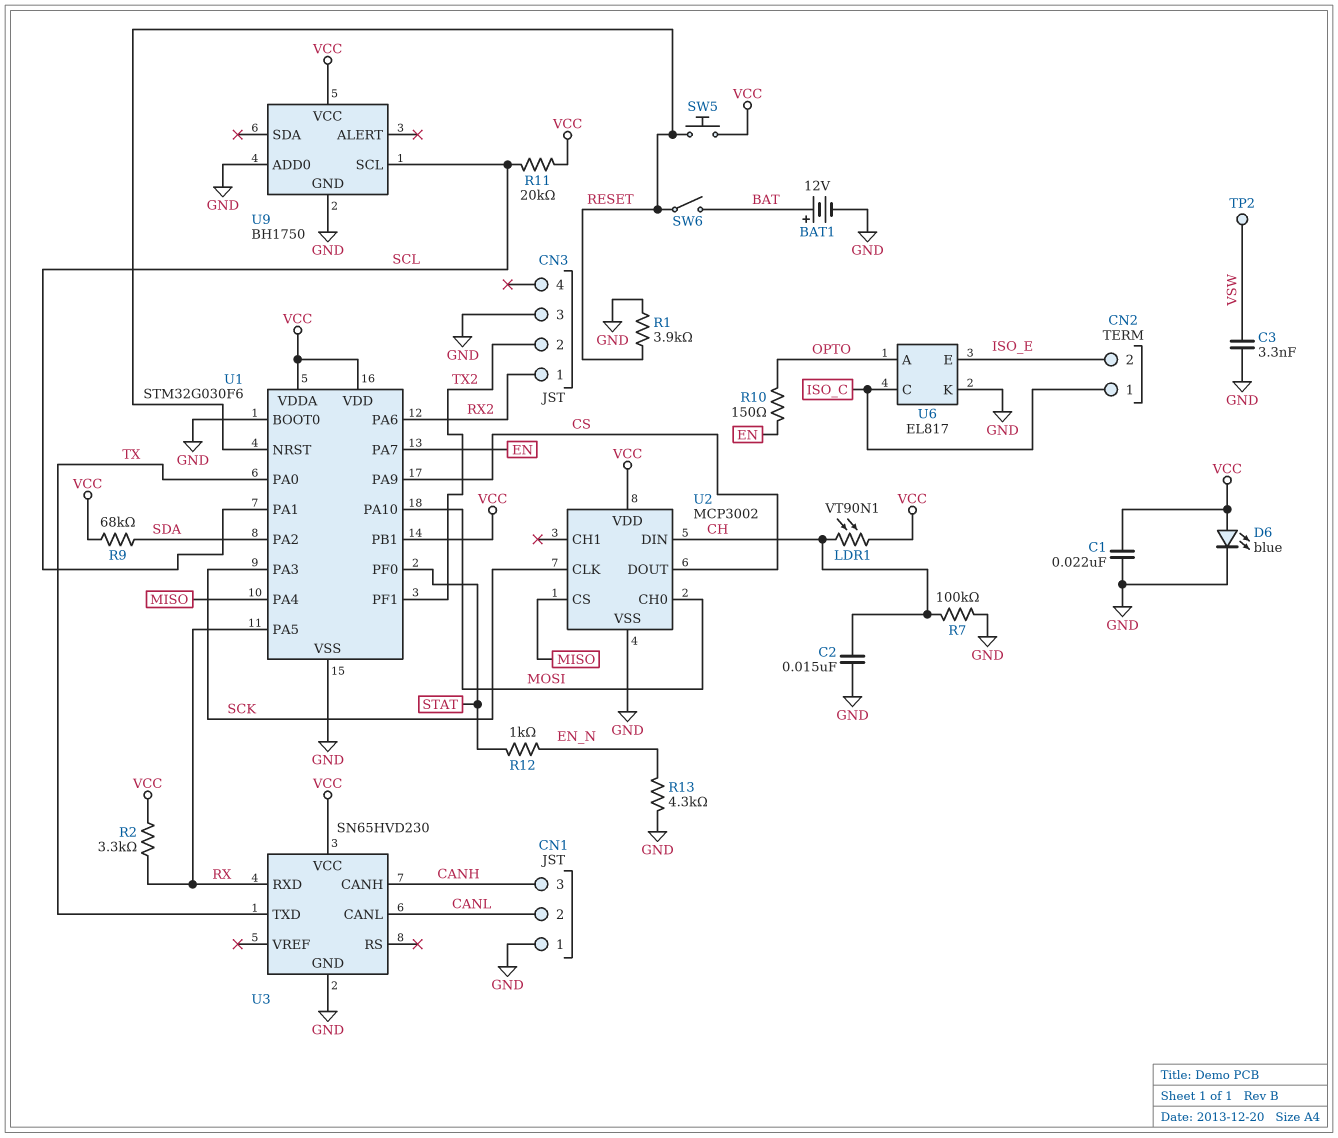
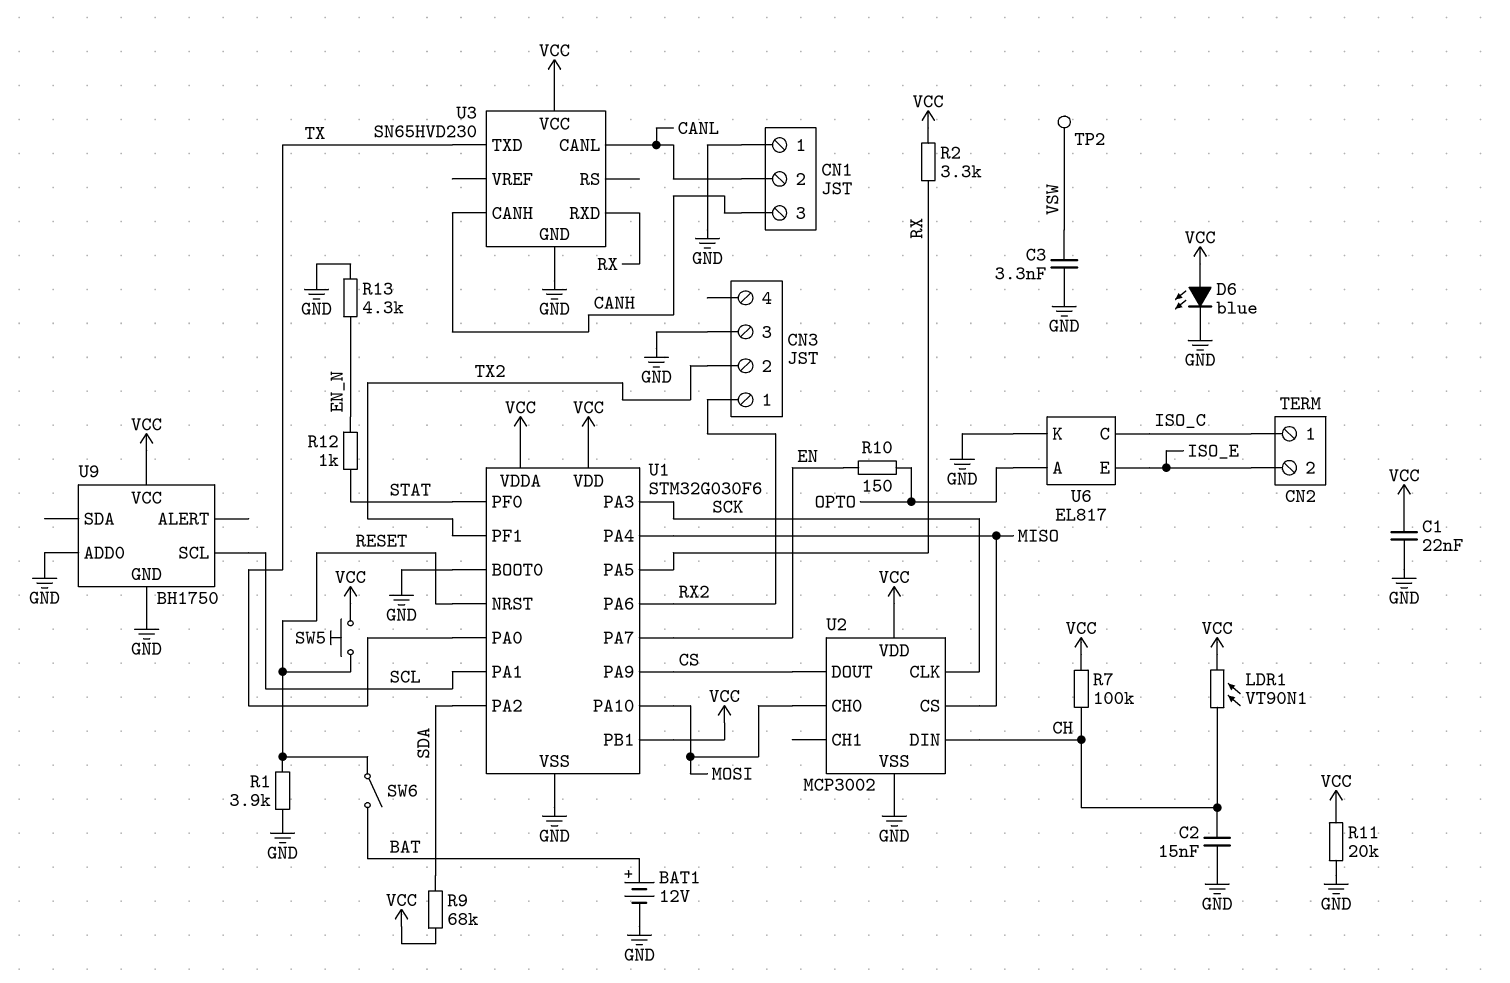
R7: 100k (CH, GND) -> 100k (CH, VCC)
R11: 20k (SCL, VCC) -> 20k (GND, VCC)

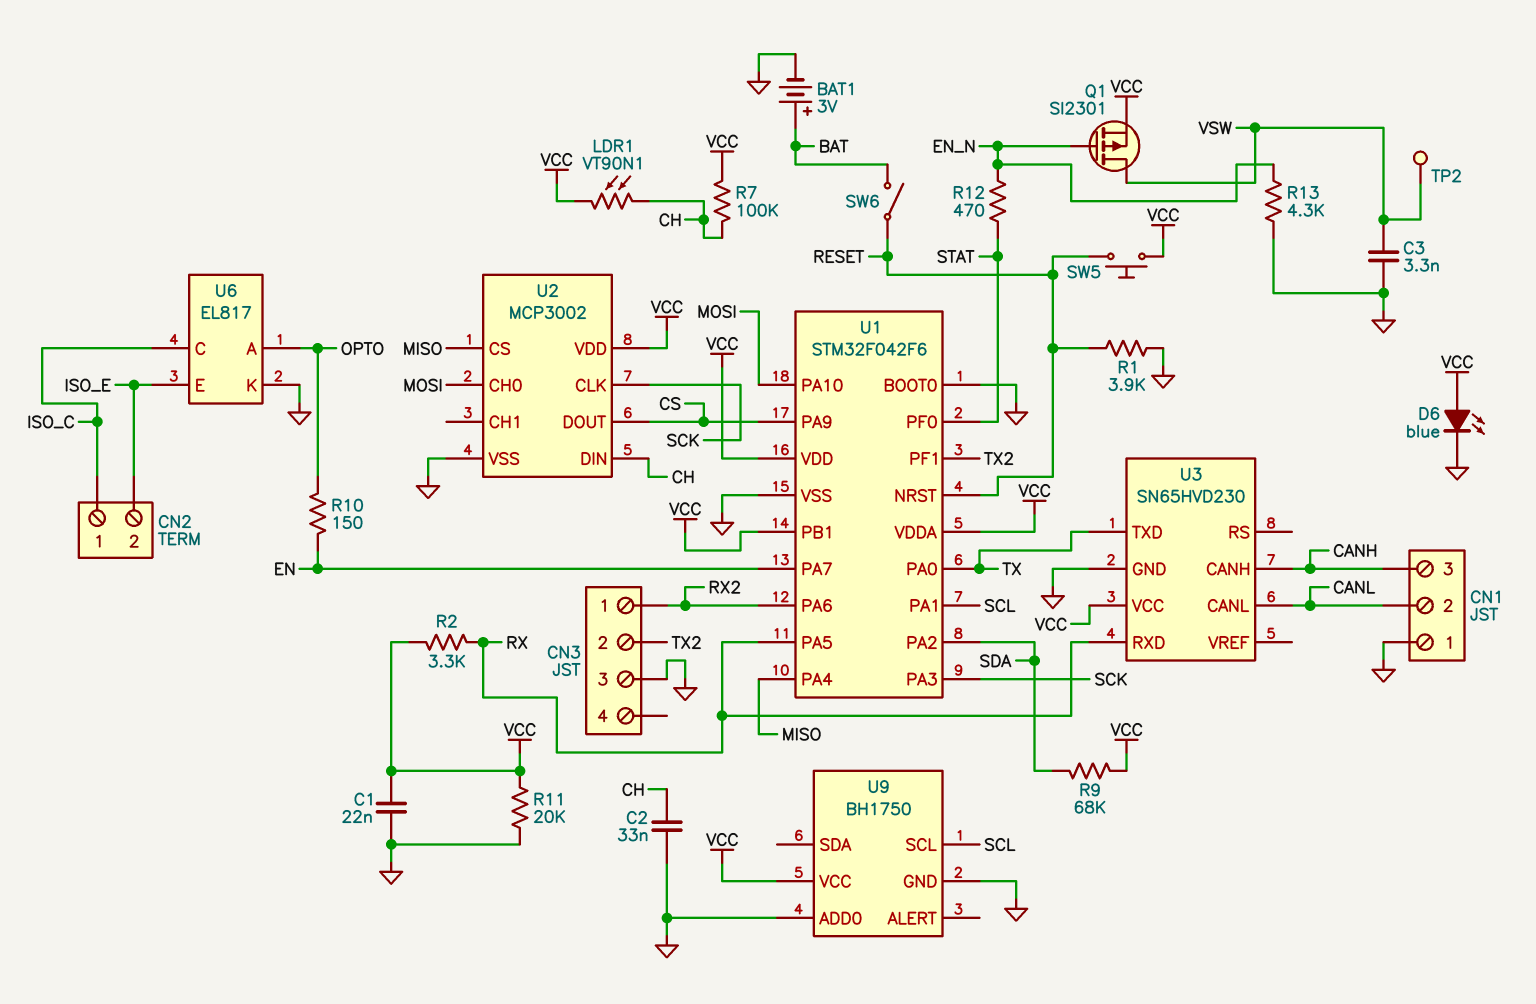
BAT1: 12V (plus BAT, minus GND) -> 3V (plus BAT, minus GND)
C2: 15nF (CH, GND) -> 33nF (CH, GND)
Q1: none -> PMOS SI2301 (G EN_N, D VSW, S VCC)
R12: 1k (EN_N, STAT) -> 470 (EN_N, STAT)
U1: STM32G030F6 -> STM32F042F6

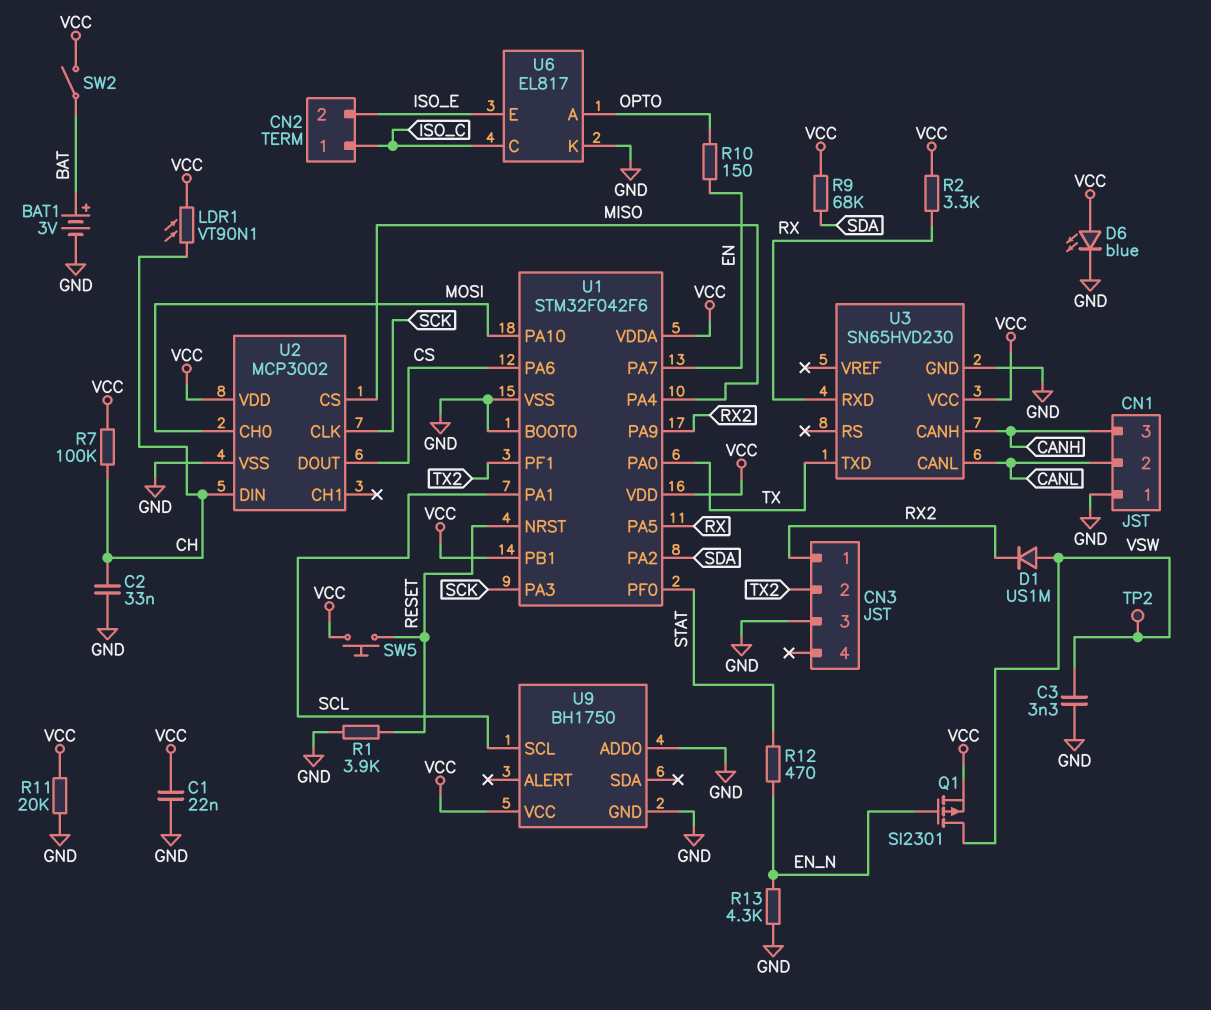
D1: none -> diode US1M (A VSW, K RX2)
SW2: none -> switch (BAT, VCC)
SW6: switch (BAT, RESET) -> none
U1 pin PA6: RX2 -> CS
U1 pin PA9: CS -> RX2

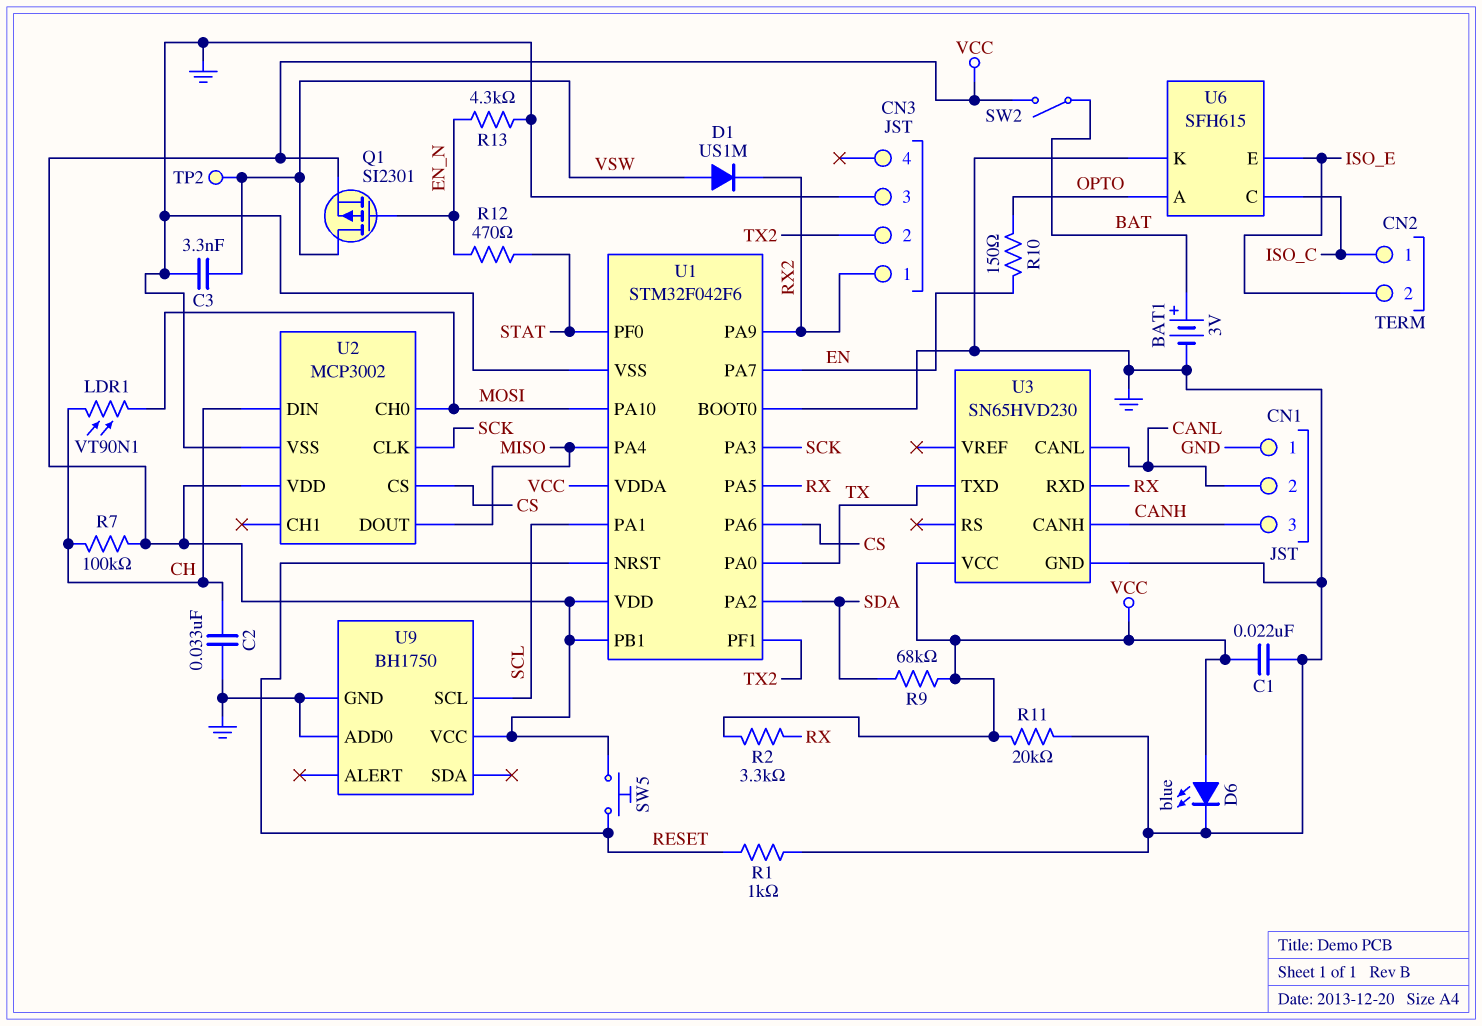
LDR1: VT90N1 (CH, VCC) -> VT90N1 (CH, MOSI)
R1: 3.9k (GND, RESET) -> 1k (GND, RESET)
U2 pin CS: MISO -> CS
U2 pin DOUT: CS -> MISO
U6: EL817 -> SFH615

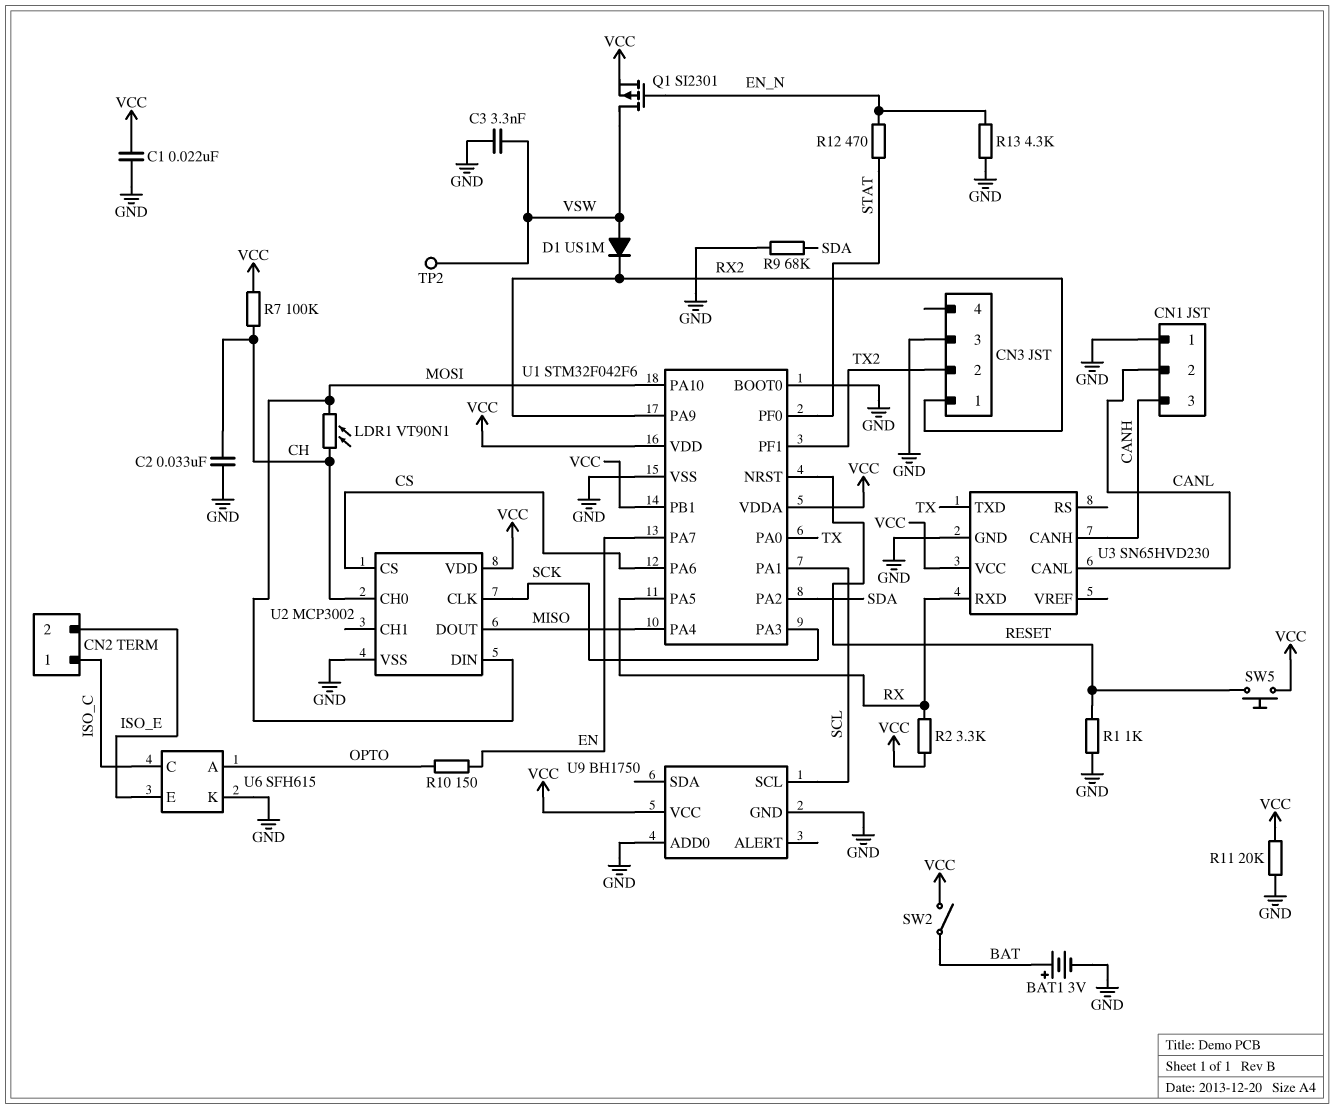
D6: LED blue (A VCC, K GND) -> none
R9: 68k (SDA, VCC) -> 68k (GND, SDA)
U2 pin CH0: MOSI -> CH
U2 pin DIN: CH -> MOSI

